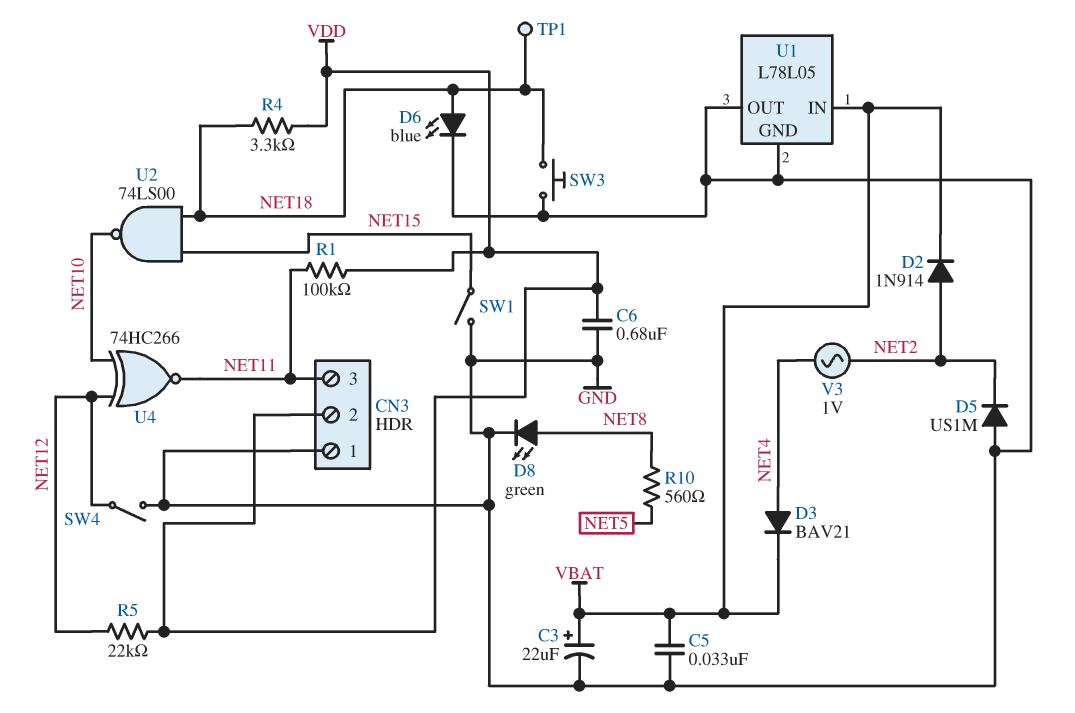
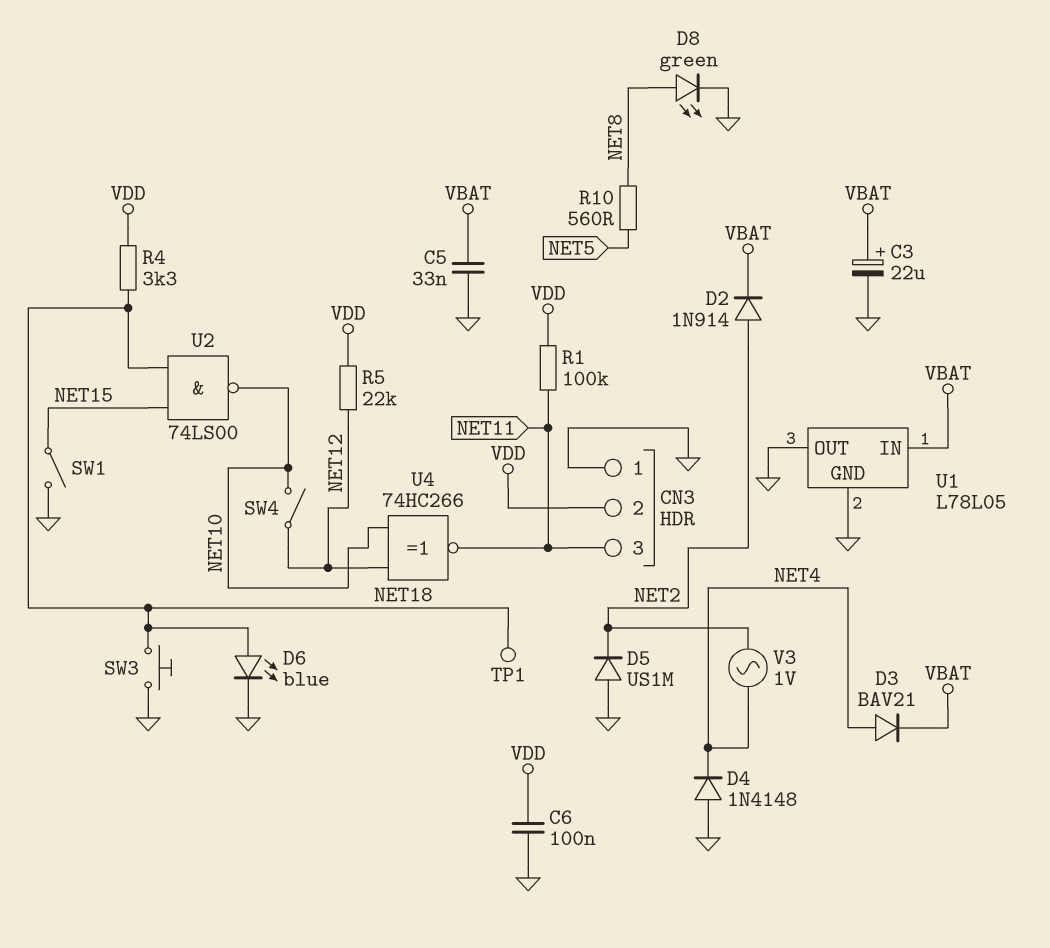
C6: 680nF (GND, VDD) -> 100nF (GND, VDD)
D4: none -> diode 1N4148 (A GND, K NET4)
SW4: switch (GND, NET12) -> switch (NET10, NET12)

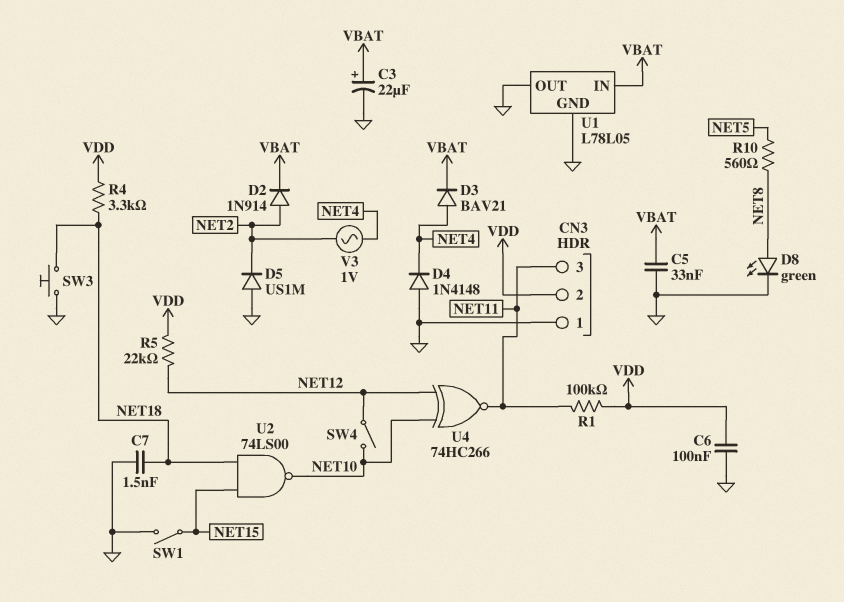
C7: none -> 1.5nF (GND, NET18)
D6: LED blue (A NET18, K GND) -> none
TP1: test point (NET18) -> none

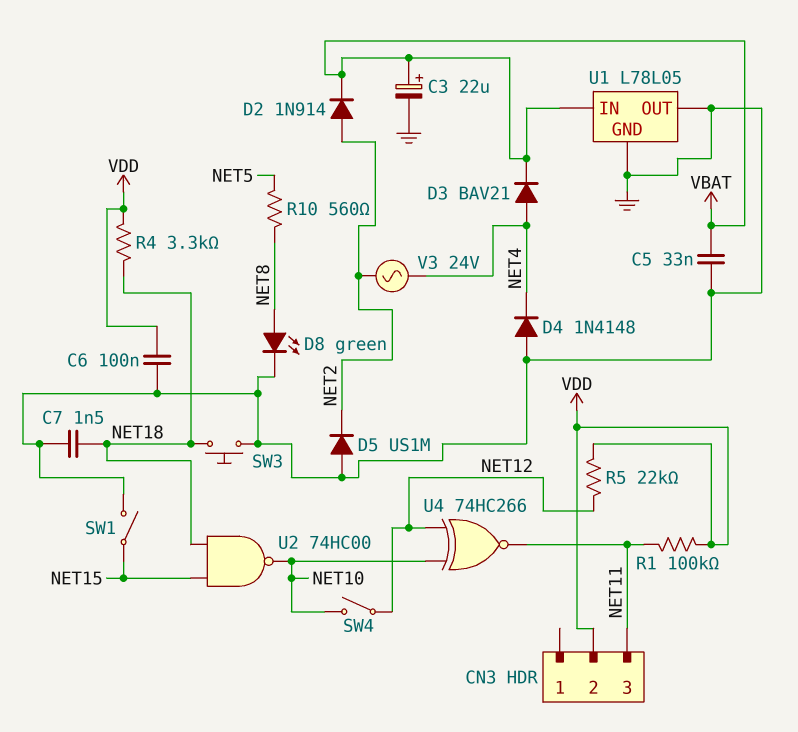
CN3 pin 1: GND -> none
U2: NAND 74LS00 (in NET15, in NET18, out NET10) -> NAND 74HC00 (in NET15, in NET18, out NET10)
V3: AC 1V (NET2, NET4) -> AC 24V (NET2, NET4)

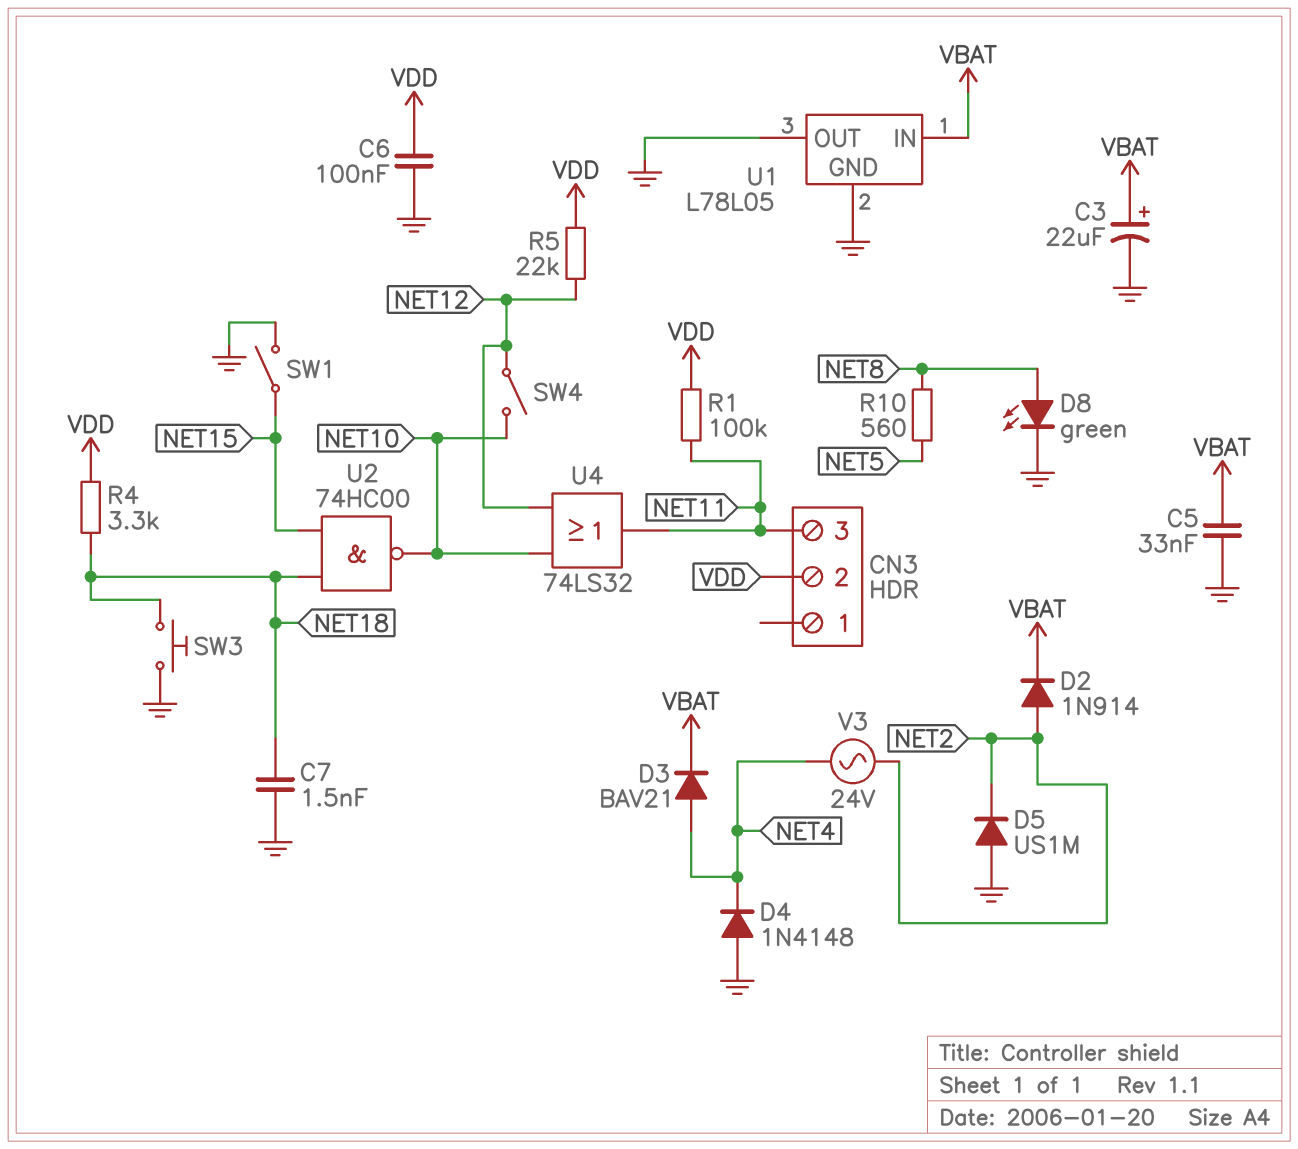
U4: XNOR 74HC266 (in NET10, in NET12, out NET11) -> OR 74LS32 (in NET10, in NET12, out NET11)

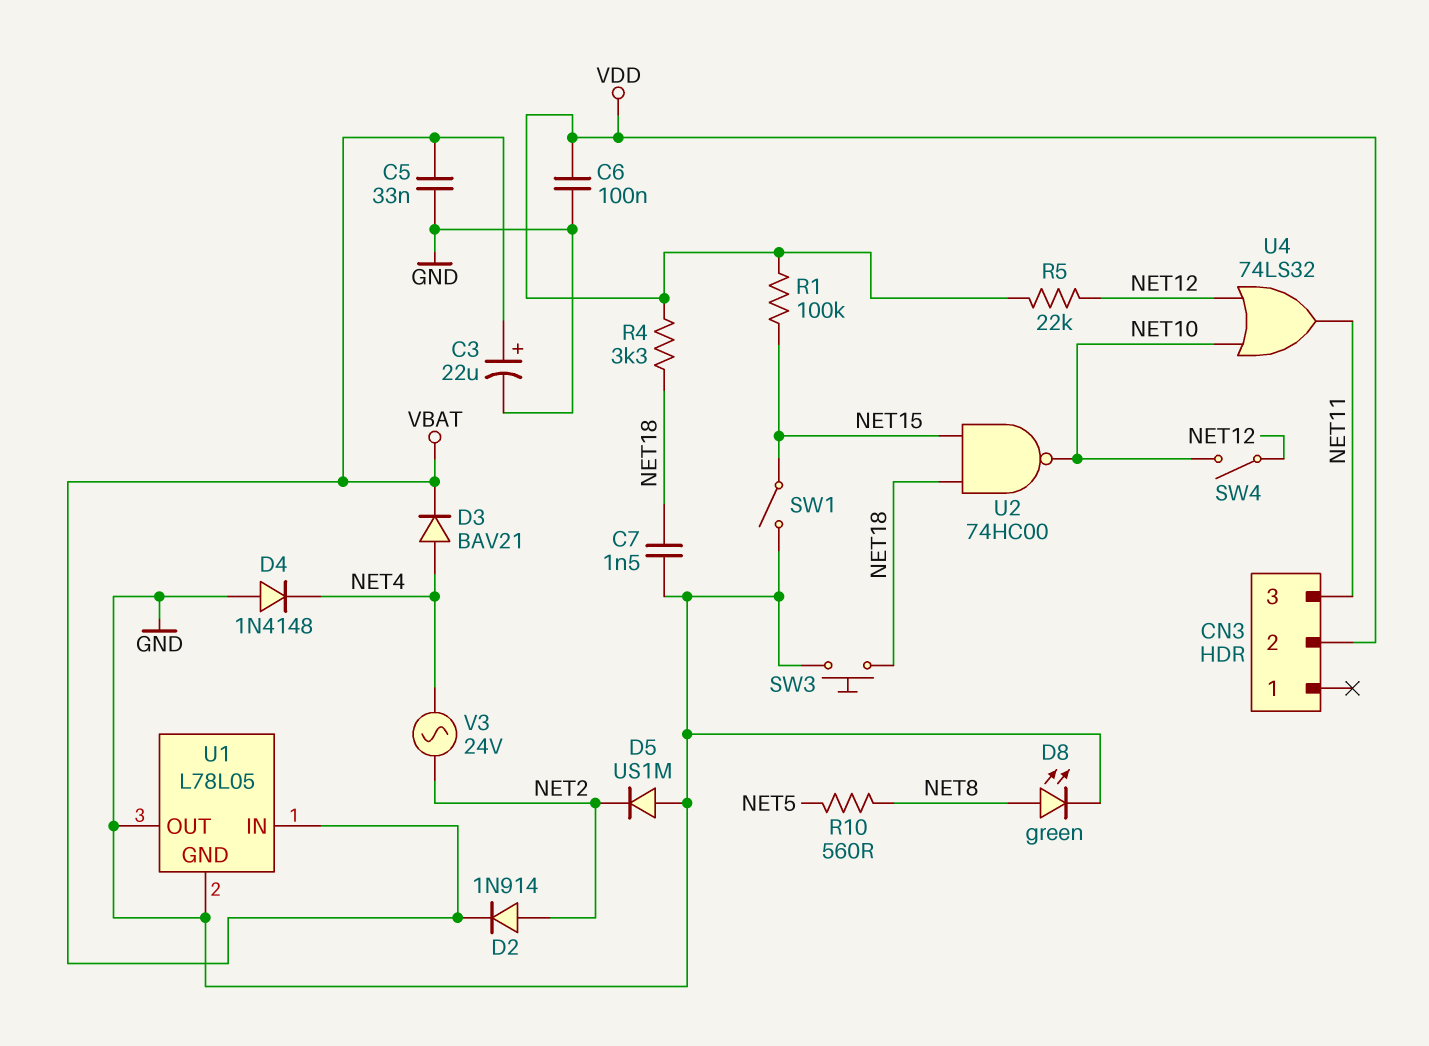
R1: 100k (NET11, VDD) -> 100k (NET15, VDD)

